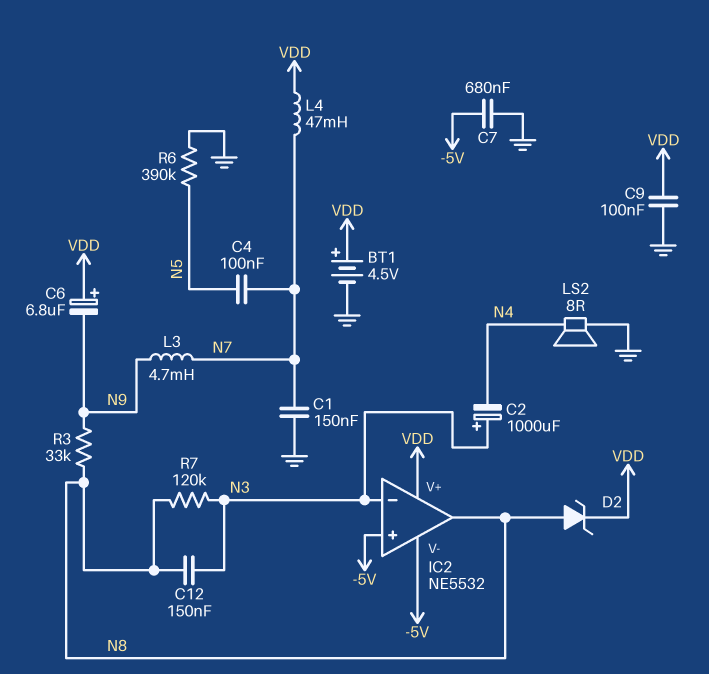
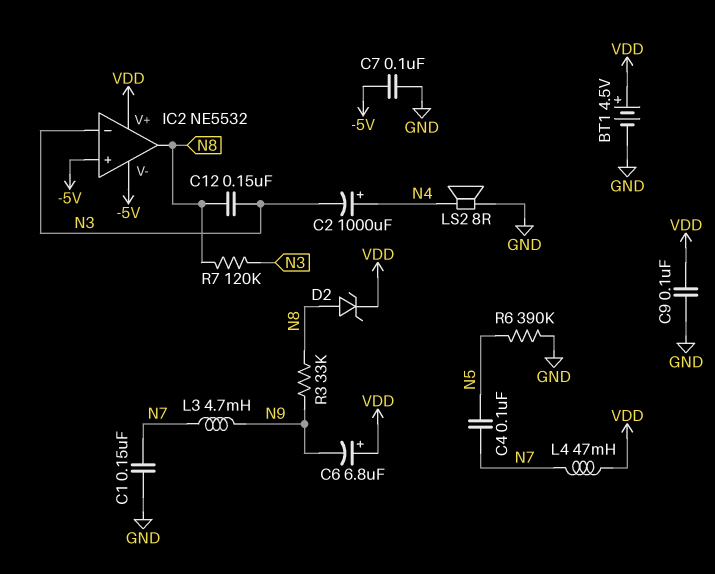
C2: 1000uF (plus N3, minus N4) -> 1000uF (plus N4, minus N3)
C7: 680nF (-5V, GND) -> 100nF (-5V, GND)

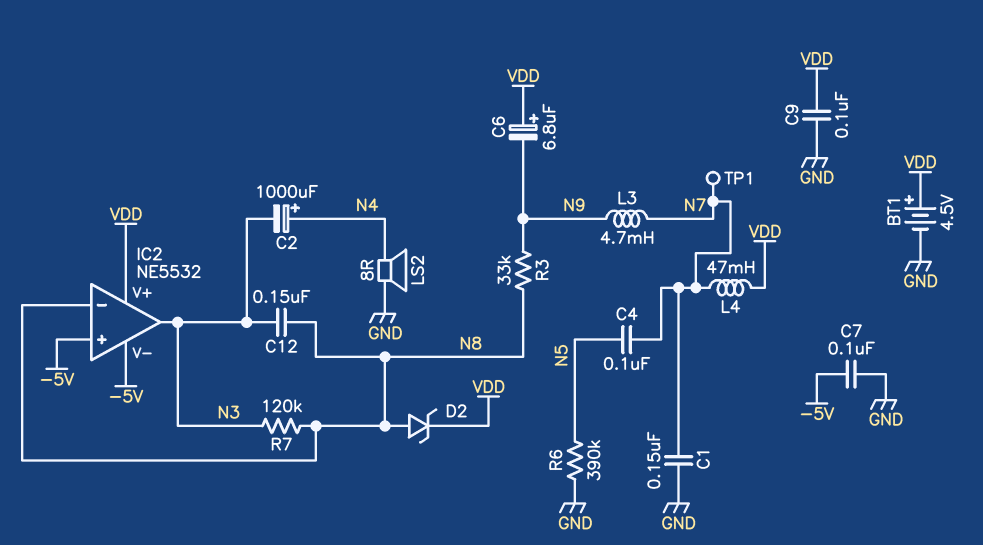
IC2 pin in-: N3 -> N8
IC2 pin out: N8 -> N3
TP1: none -> test point (N7)

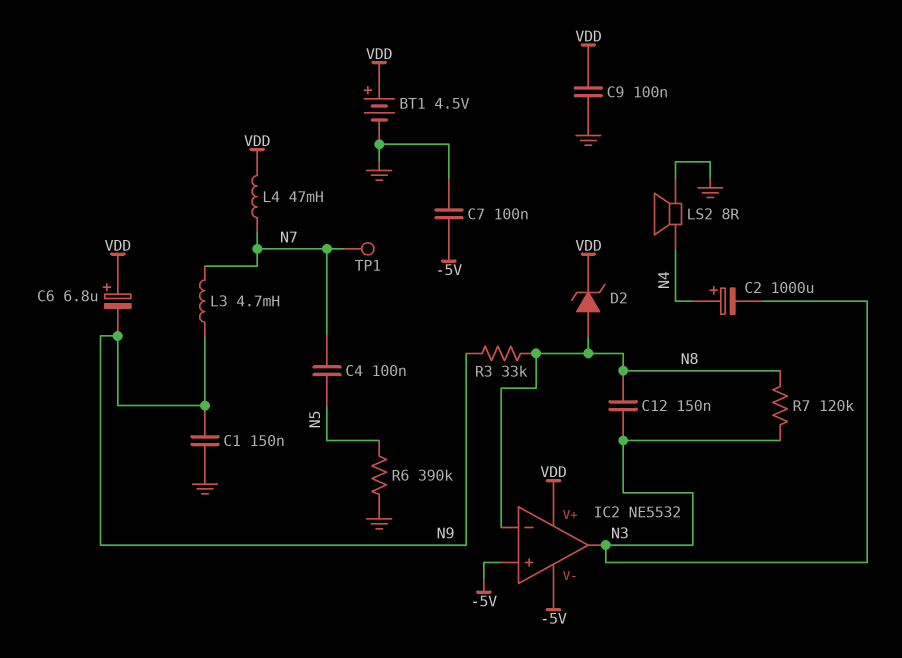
C1: 150nF (GND, N7) -> 150nF (GND, N9)

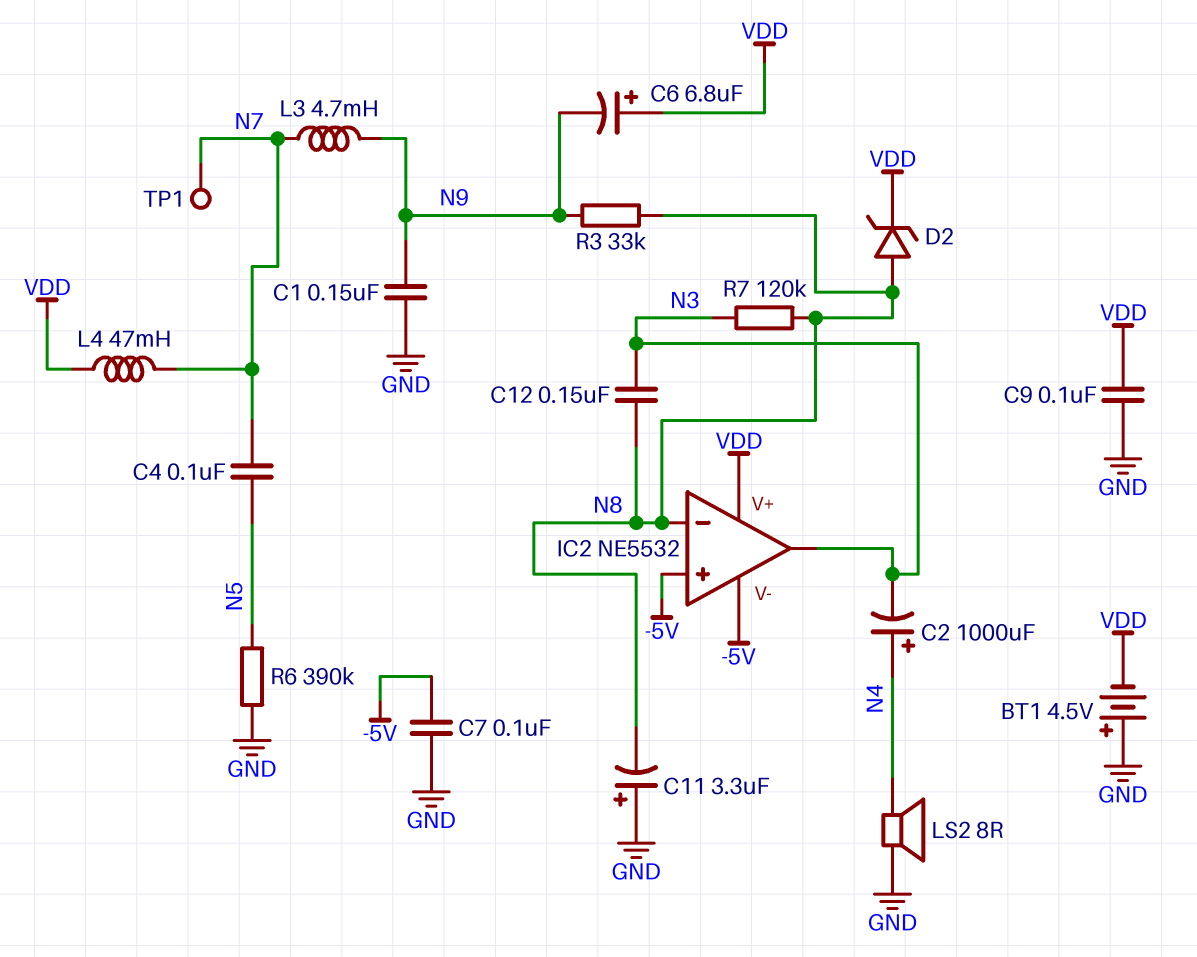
BT1: 4.5V (plus VDD, minus GND) -> 4.5V (plus GND, minus VDD)
C11: none -> 3.3uF (plus GND, minus N8)

